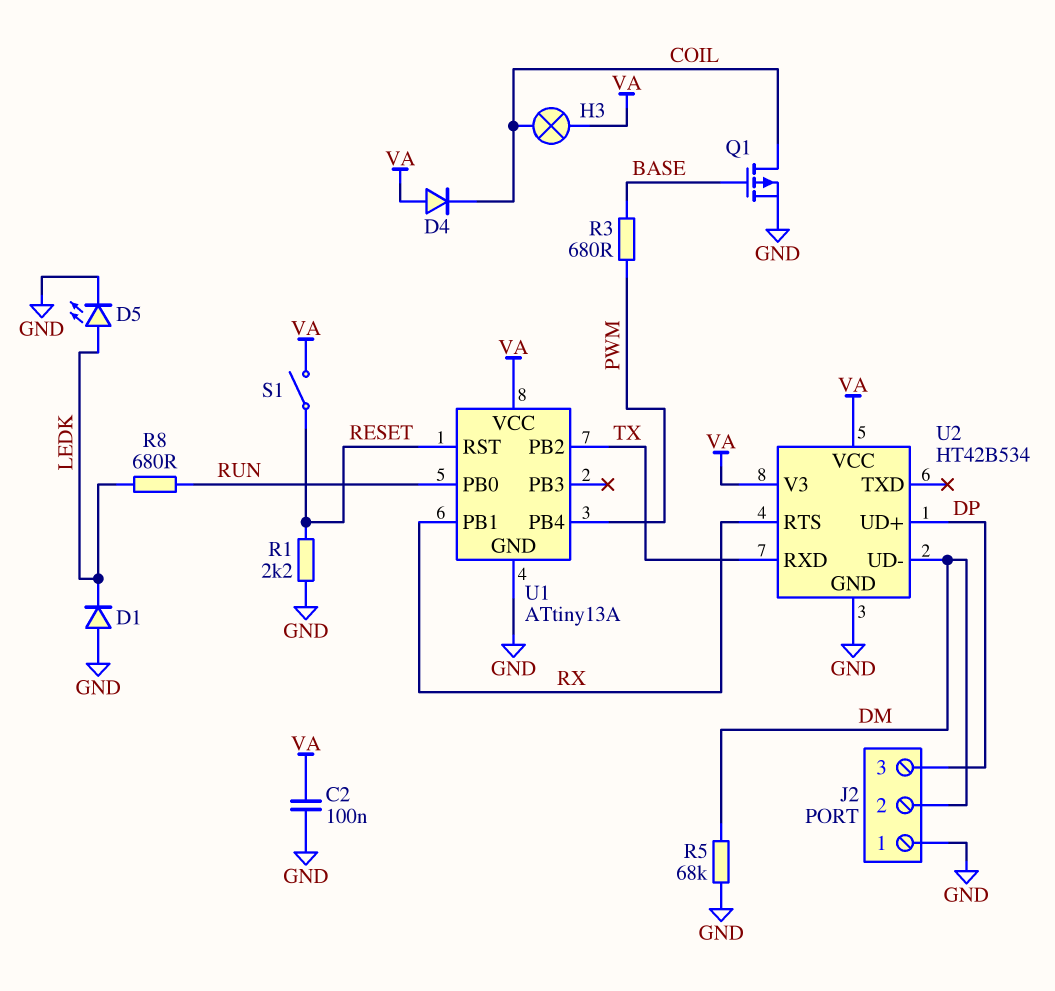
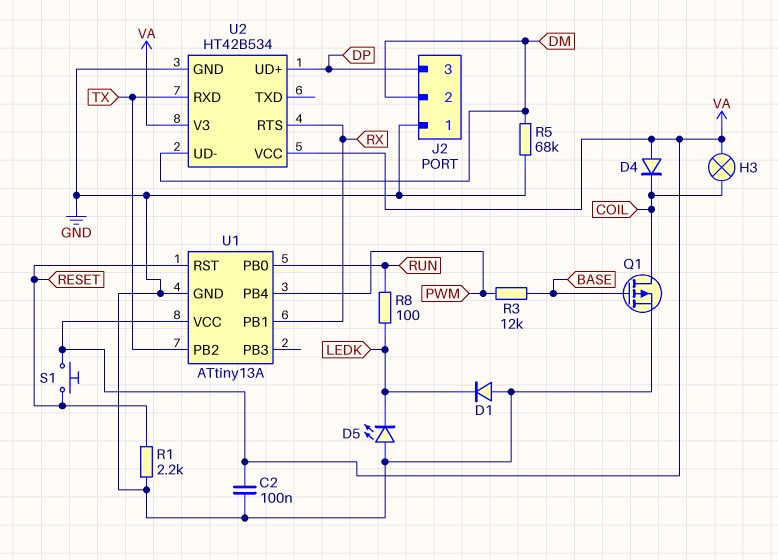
D5: LED (A LEDK, K GND) -> LED (A GND, K LEDK)
R3: 680 (BASE, PWM) -> 12k (BASE, PWM)
R8: 680 (LEDK, RUN) -> 100 (LEDK, RUN)
S1: switch (RESET, VA) -> button (RESET, VA)

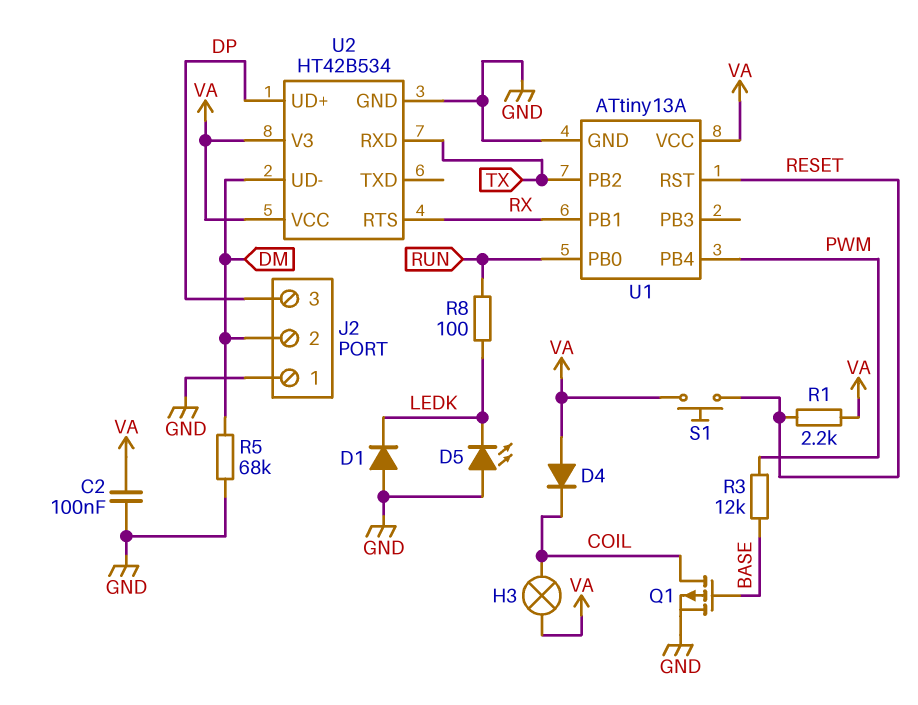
R1: 2.2k (GND, RESET) -> 2.2k (RESET, VA)

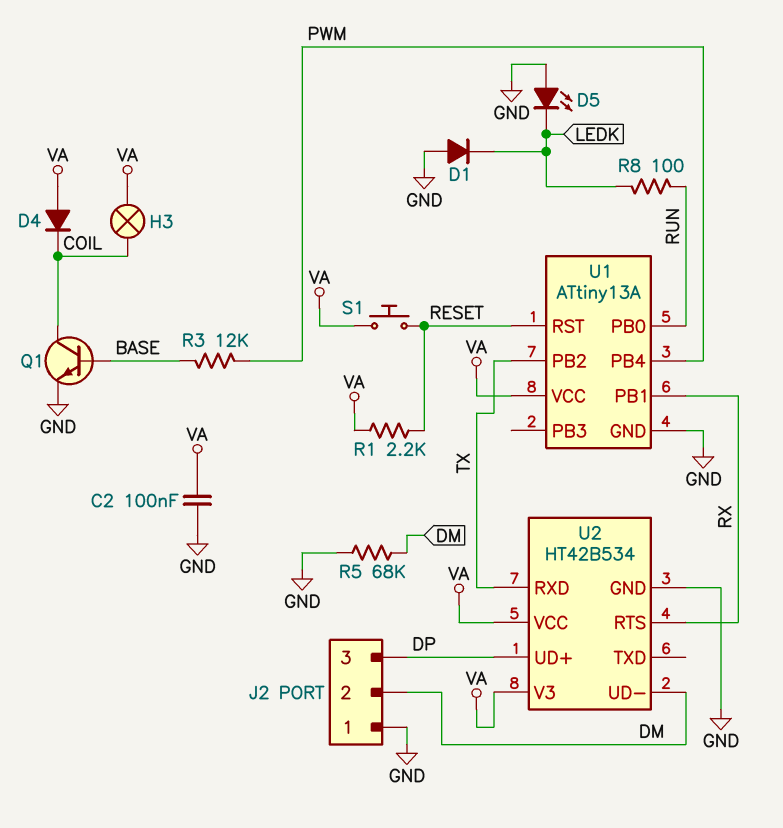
Q1: PMOS (G BASE, D COIL, S GND) -> NPN (B BASE, C COIL, E GND)

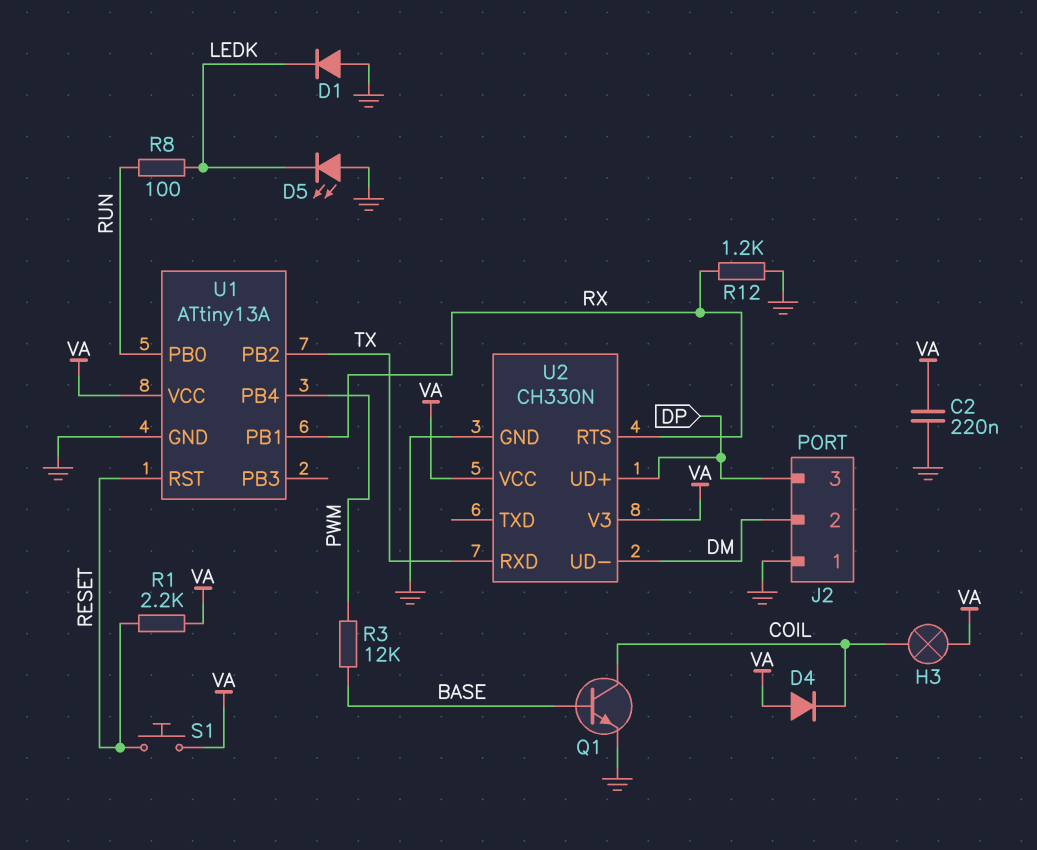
C2: 100nF (GND, VA) -> 220nF (GND, VA)
R5: 68k (DM, GND) -> none
R12: none -> 1.2k (GND, RX)
U2: HT42B534 -> CH330N

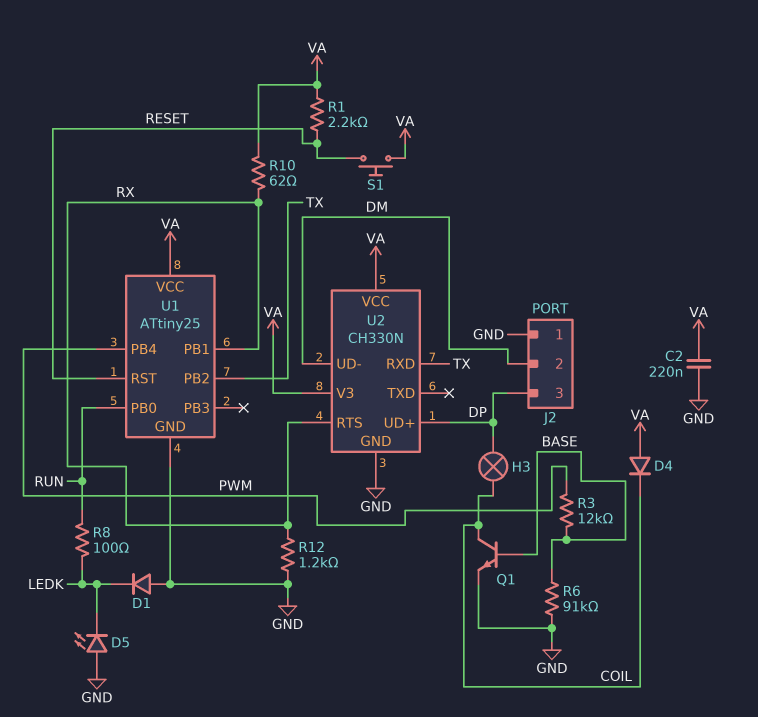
H3: lamp (COIL, VA) -> lamp (COIL, DP)
R6: none -> 91k (BASE, GND)
R10: none -> 62 (RX, VA)
U1: ATtiny13A -> ATtiny25

